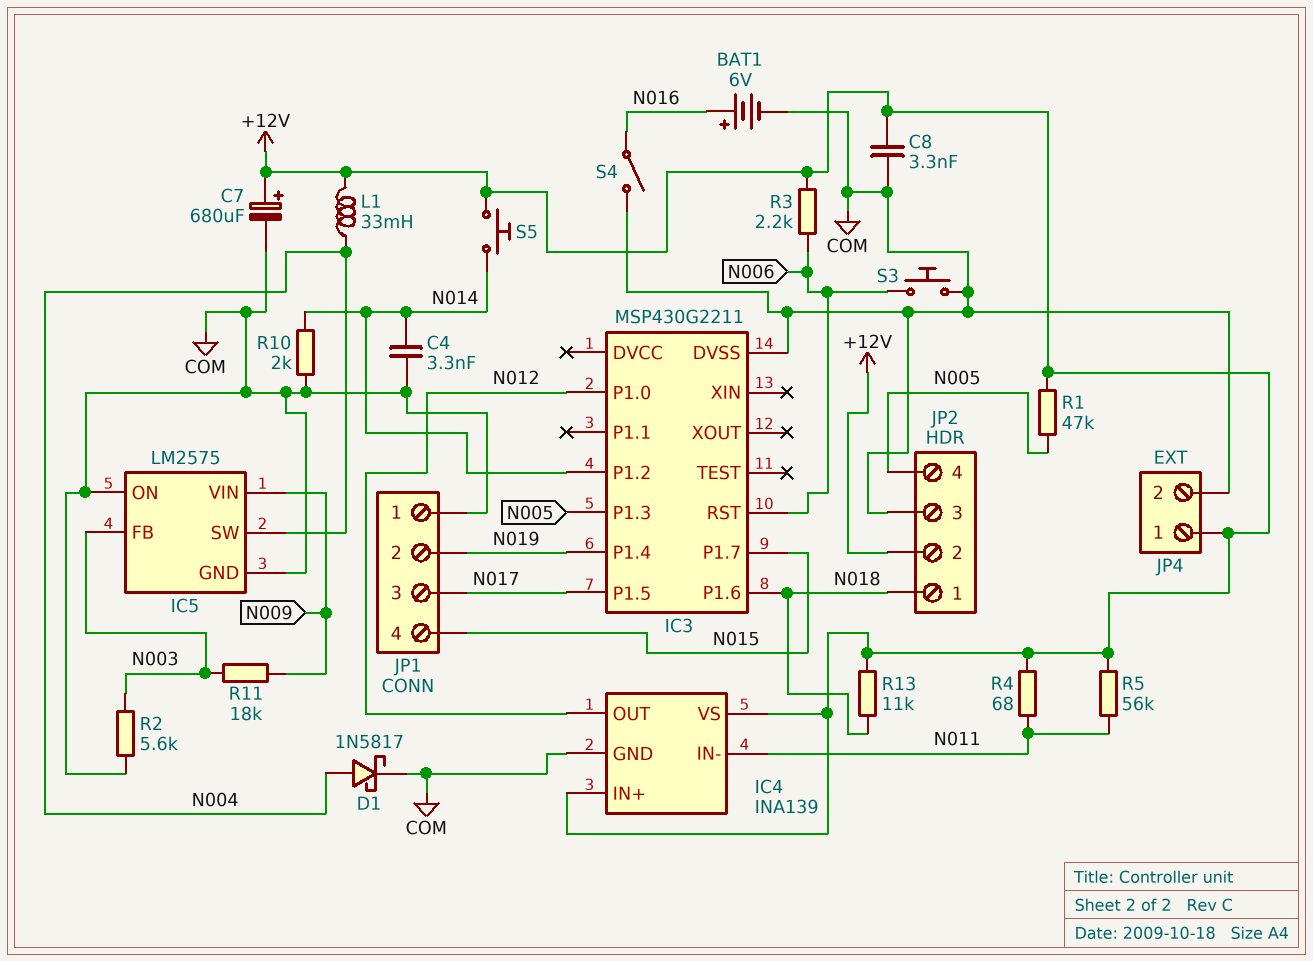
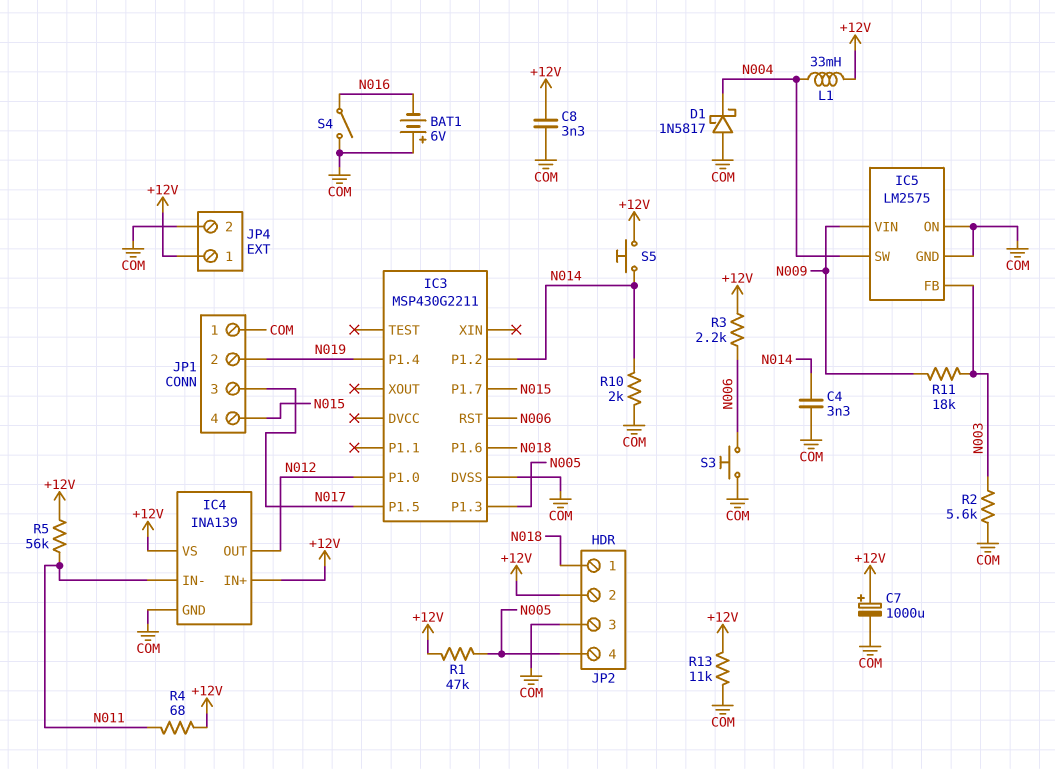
BAT1: 6V (plus N016, minus COM) -> 6V (plus COM, minus N016)
C7: 680uF (plus +12V, minus COM) -> 1000uF (plus +12V, minus COM)
D1: schottky 1N5817 (A N004, K COM) -> schottky 1N5817 (A COM, K N004)
R13: 11k (+12V, N018) -> 11k (+12V, COM)

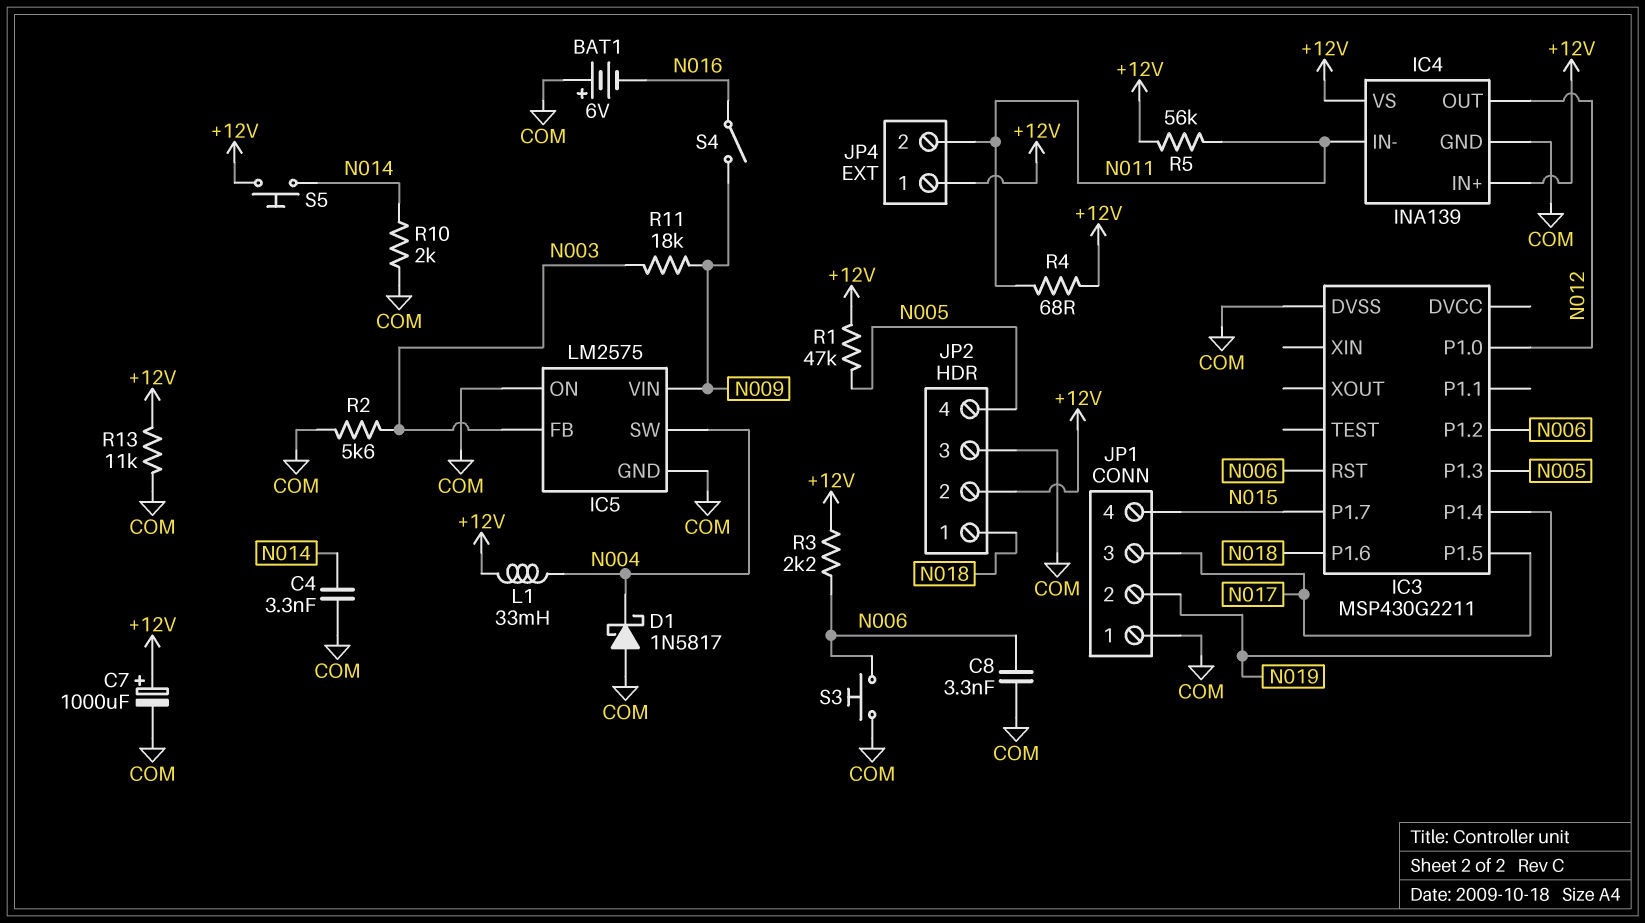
C8: 3.3nF (+12V, COM) -> 3.3nF (COM, N006)
IC3 pin P1.2: N014 -> N006
JP4 pin 2: COM -> N011
S4: switch (COM, N016) -> switch (N009, N016)

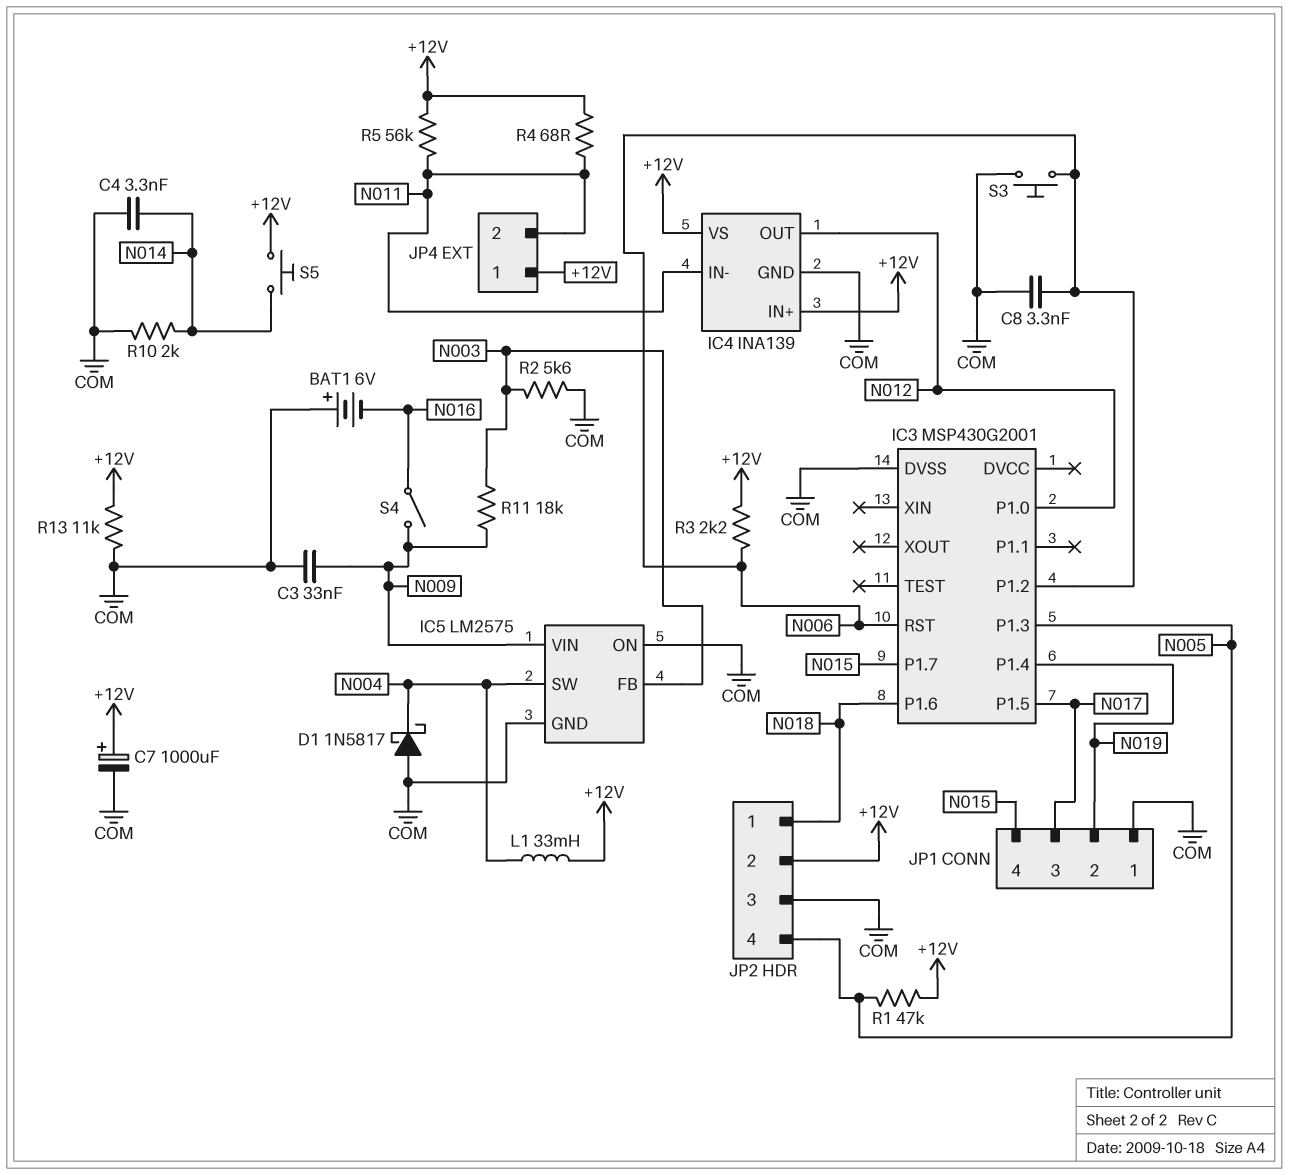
C3: none -> 33nF (COM, N009)
IC3: MSP430G2211 -> MSP430G2001

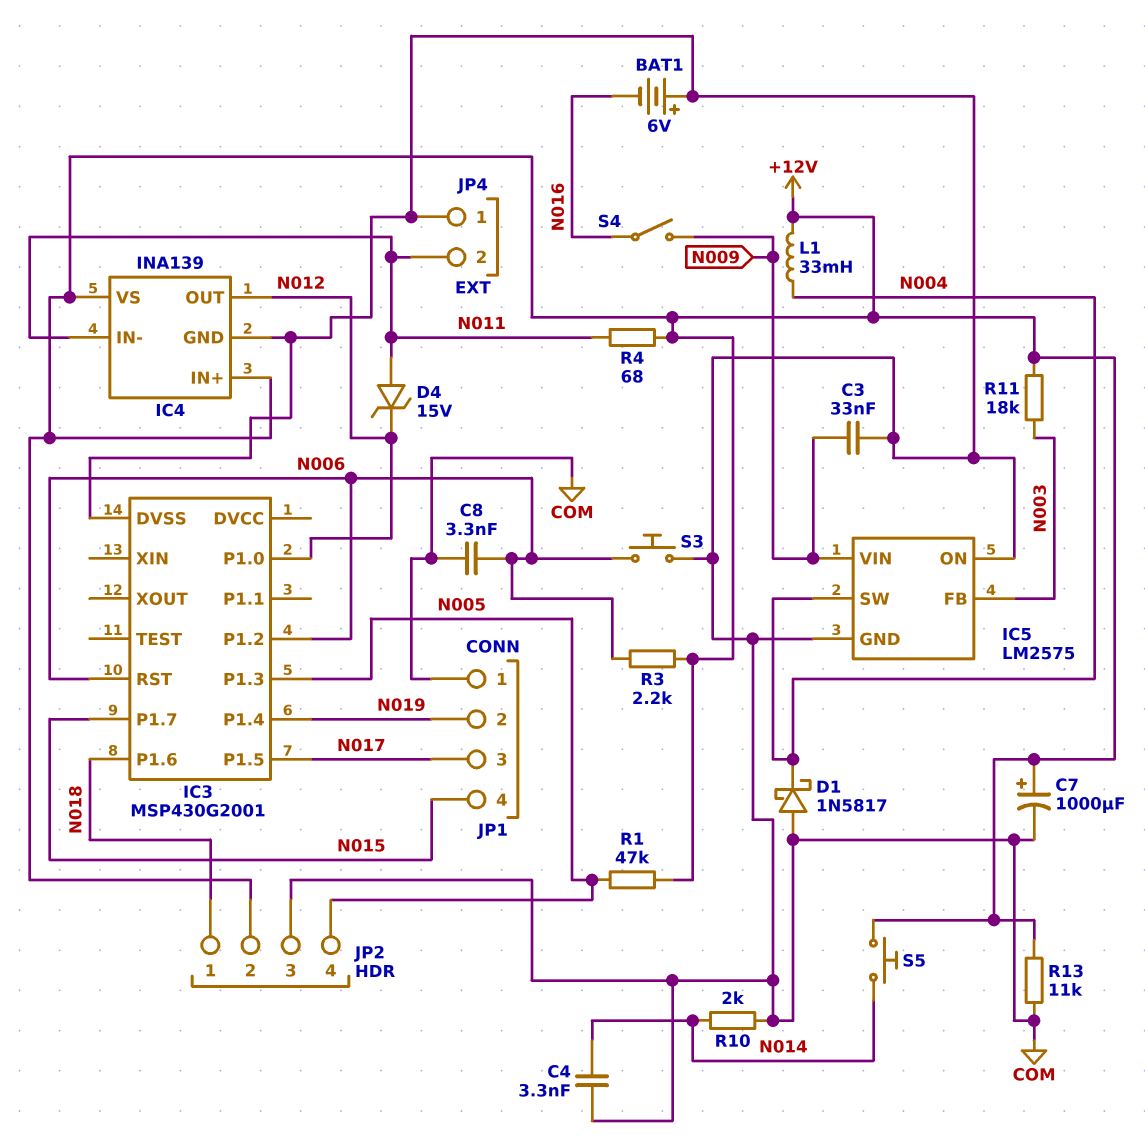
D4: none -> zener 15V (A N011, K N012)
JP4 pin 1: +12V -> COM
R2: 5.6k (COM, N003) -> none
R5: 56k (+12V, N011) -> none
R11: 18k (N003, N009) -> 18k (+12V, N003)

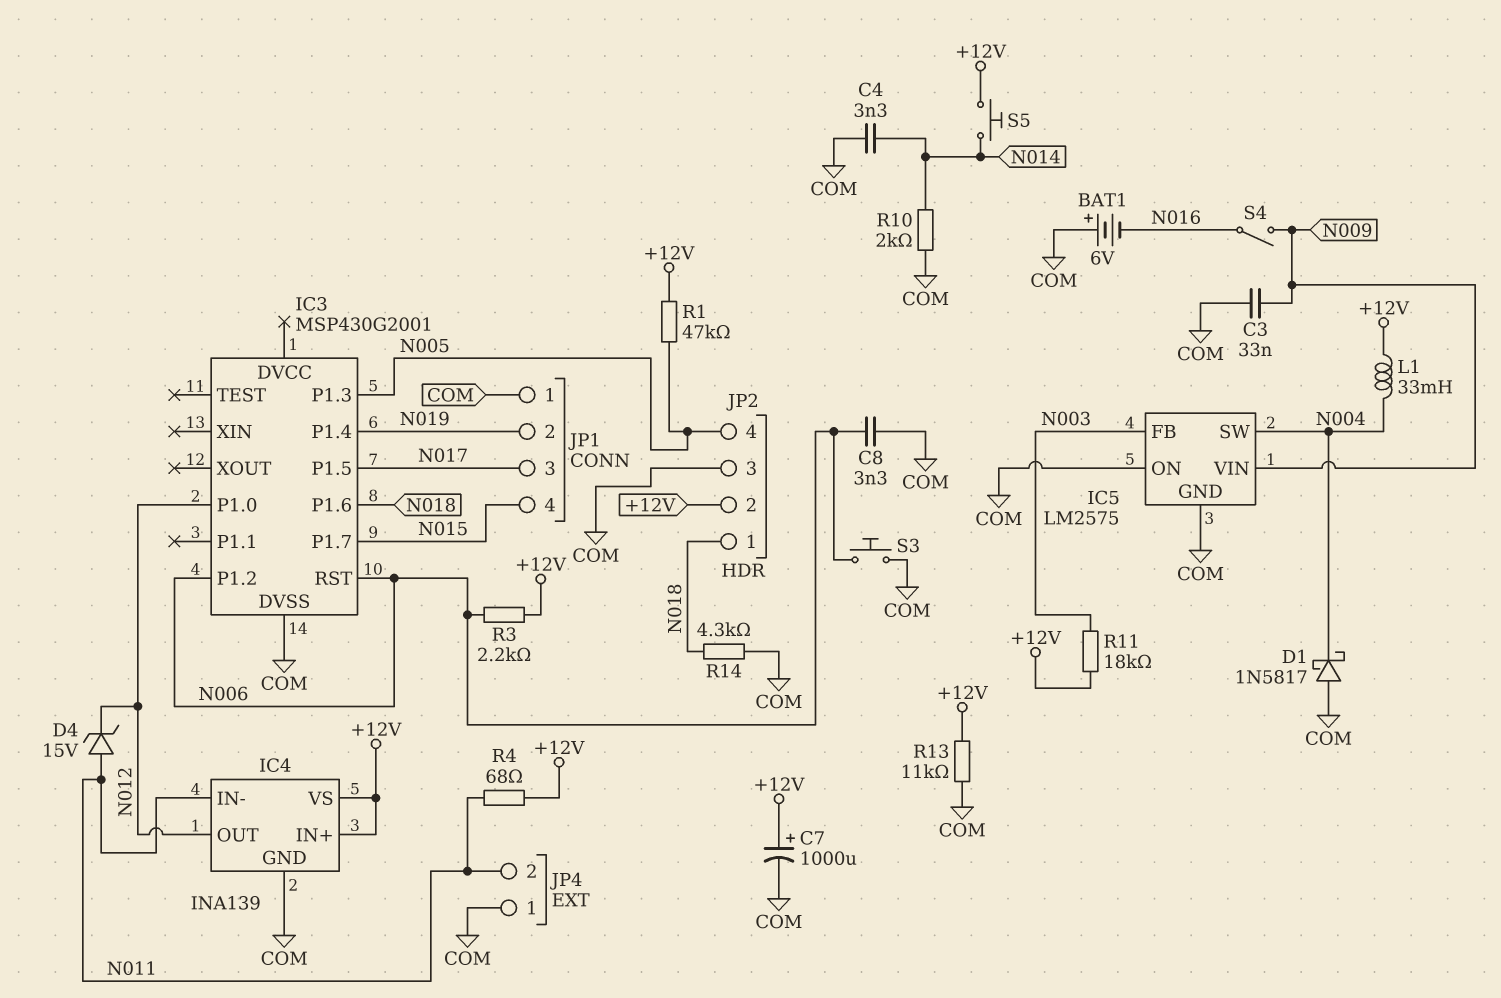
R14: none -> 4.3k (COM, N018)

